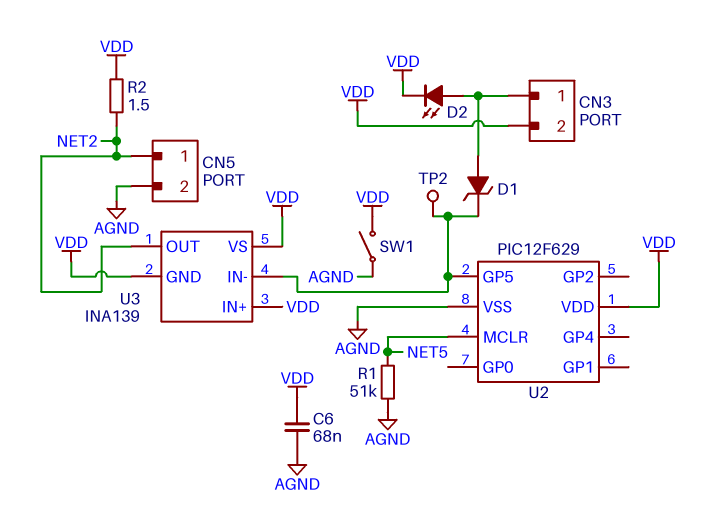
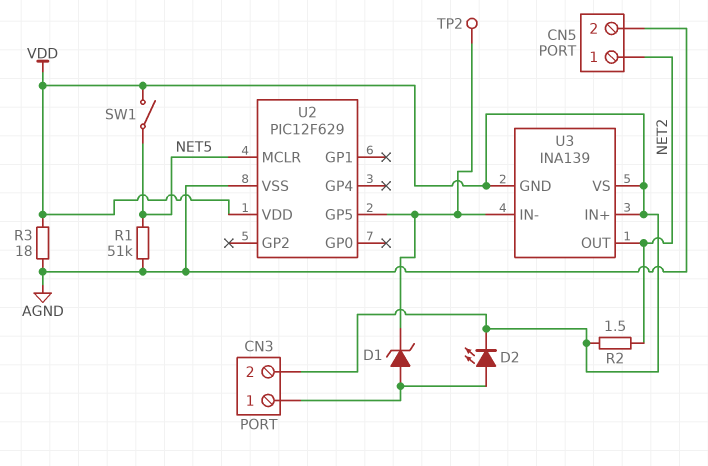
C6: 68nF (AGND, VDD) -> none
R3: none -> 18 (AGND, VDD)
SW1: switch (AGND, VDD) -> switch (NET5, VDD)

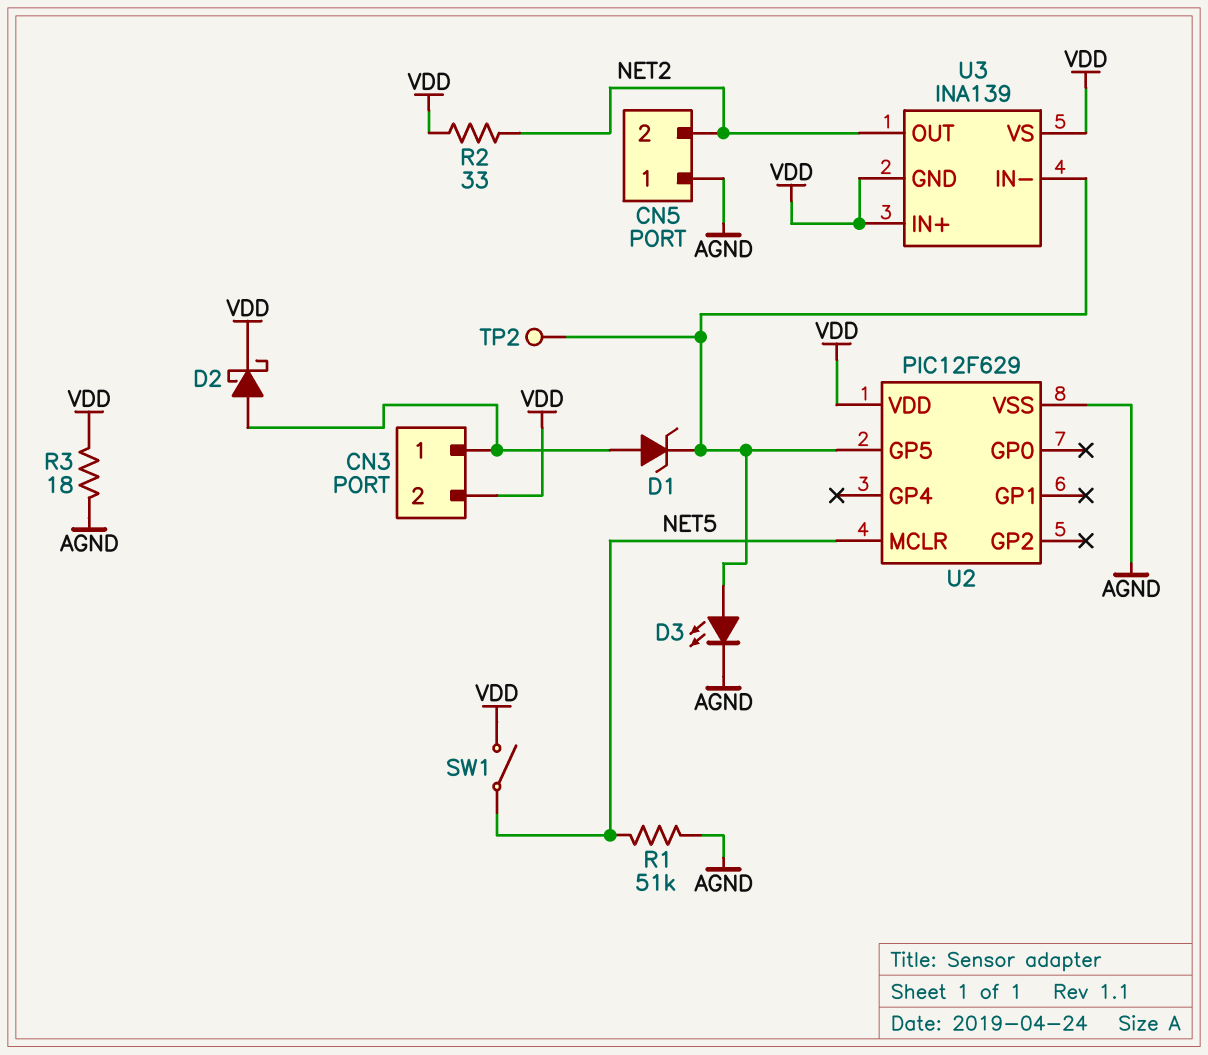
CN5 pin 1: NET2 -> AGND
CN5 pin 2: AGND -> NET2
D2: LED (A CN3/1, K VDD) -> schottky (A CN3/1, K VDD)
D3: none -> LED (A U2/GP5, K AGND)
R2: 1.5 (NET2, VDD) -> 33 (NET2, VDD)

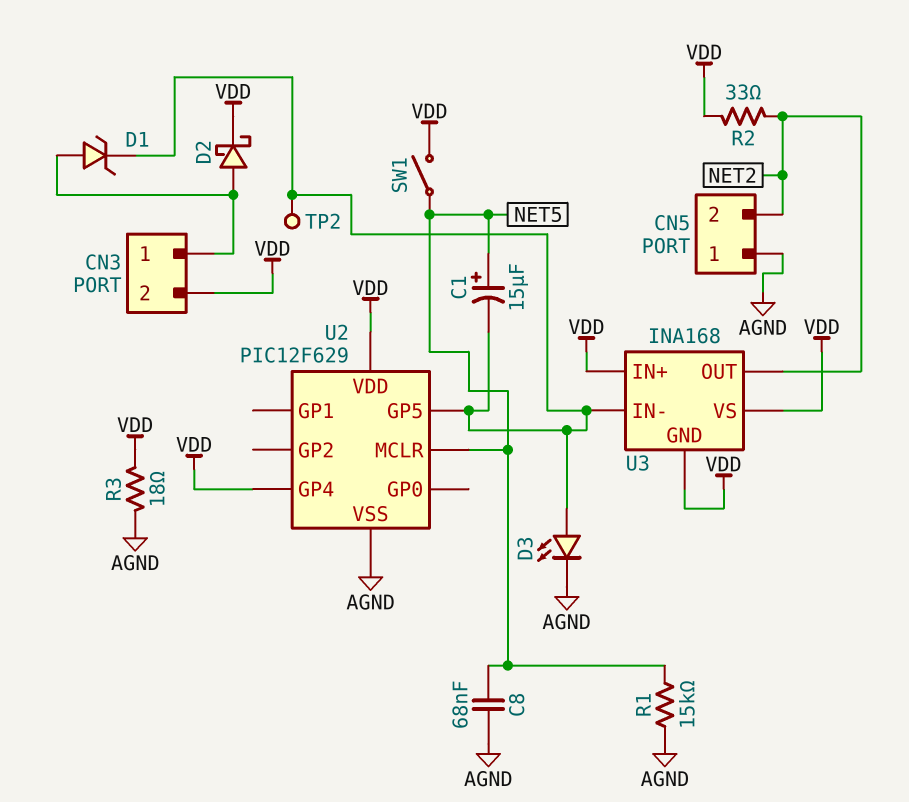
C1: none -> 15uF (plus NET5, minus U2/GP5)
C8: none -> 68nF (AGND, NET5)
R1: 51k (AGND, NET5) -> 15k (AGND, NET5)
U2 pin GP4: none -> VDD
U3: INA139 -> INA168

